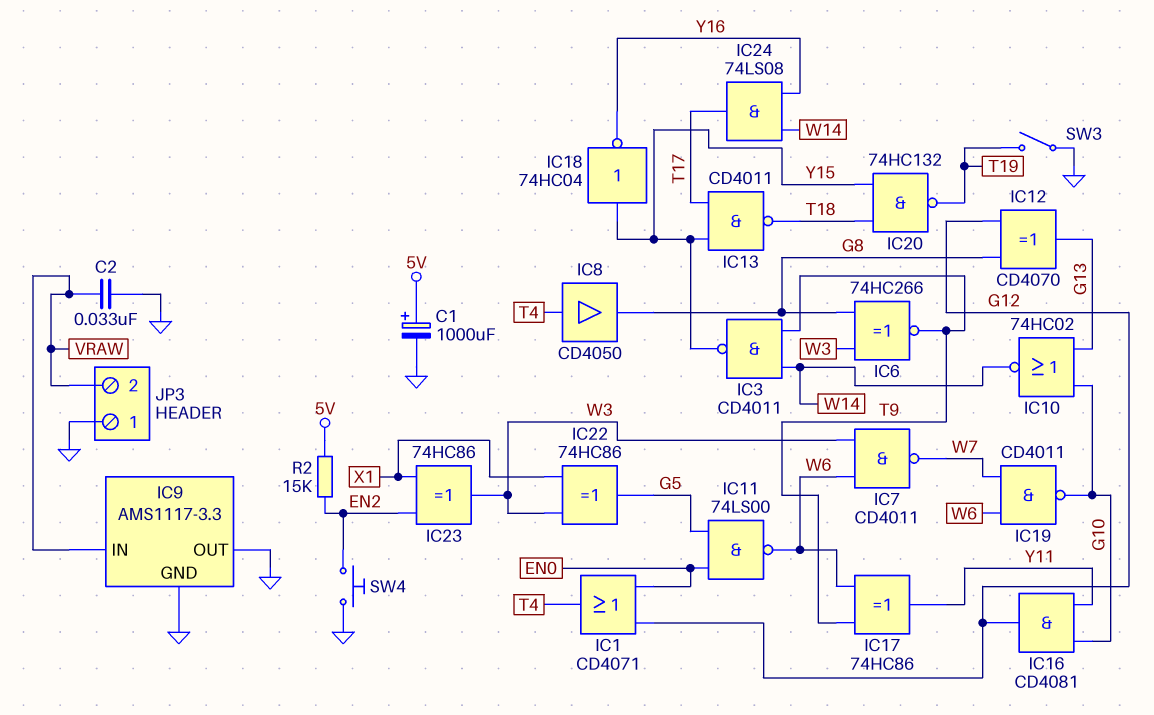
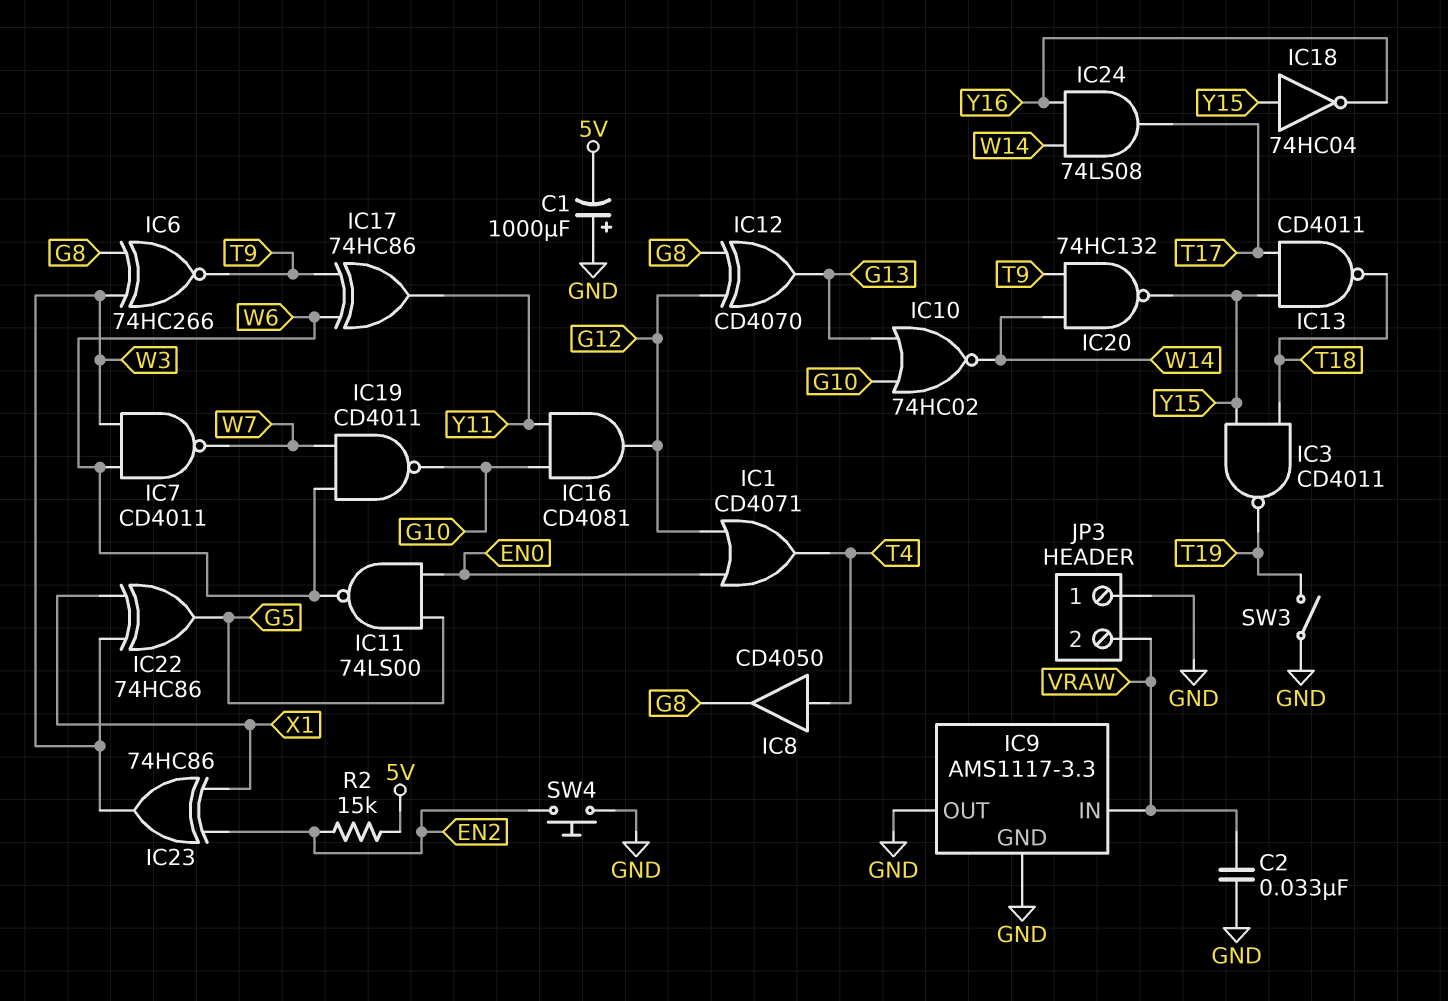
C1: 1000uF (plus 5V, minus GND) -> 1000uF (plus GND, minus 5V)
IC3: NAND CD4011 (in T9, in W14, out Y15) -> NAND CD4011 (in T18, in Y15, out T19)
IC20: NAND 74HC132 (in T18, in Y15, out T19) -> NAND 74HC132 (in T9, in W14, out Y15)

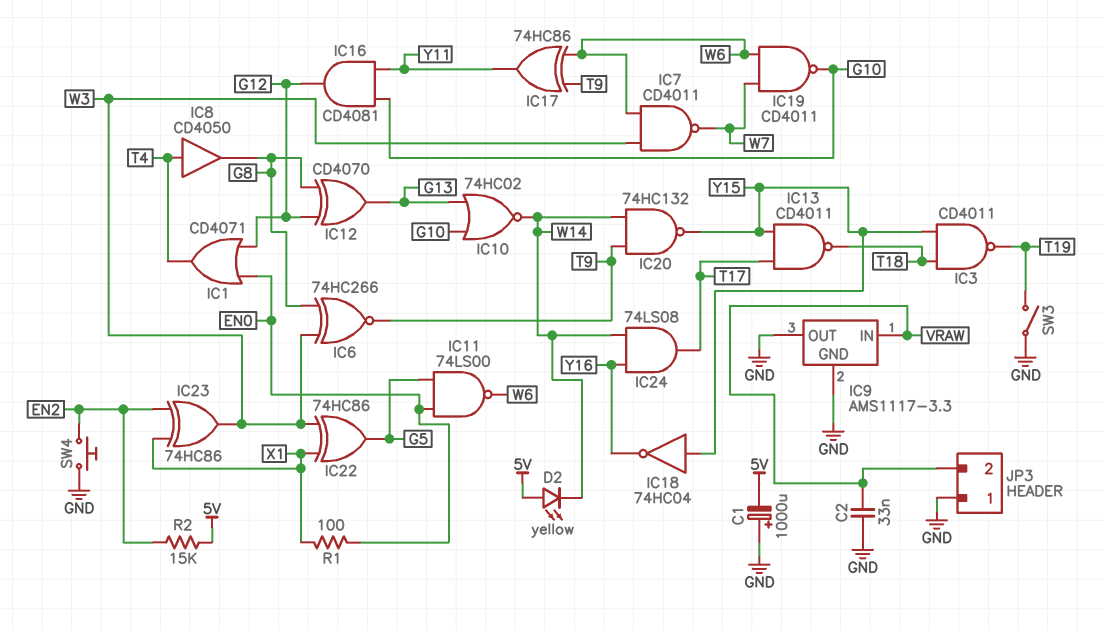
D2: none -> LED yellow (A 5V, K W14)
R1: none -> 100 (EN0, X1)

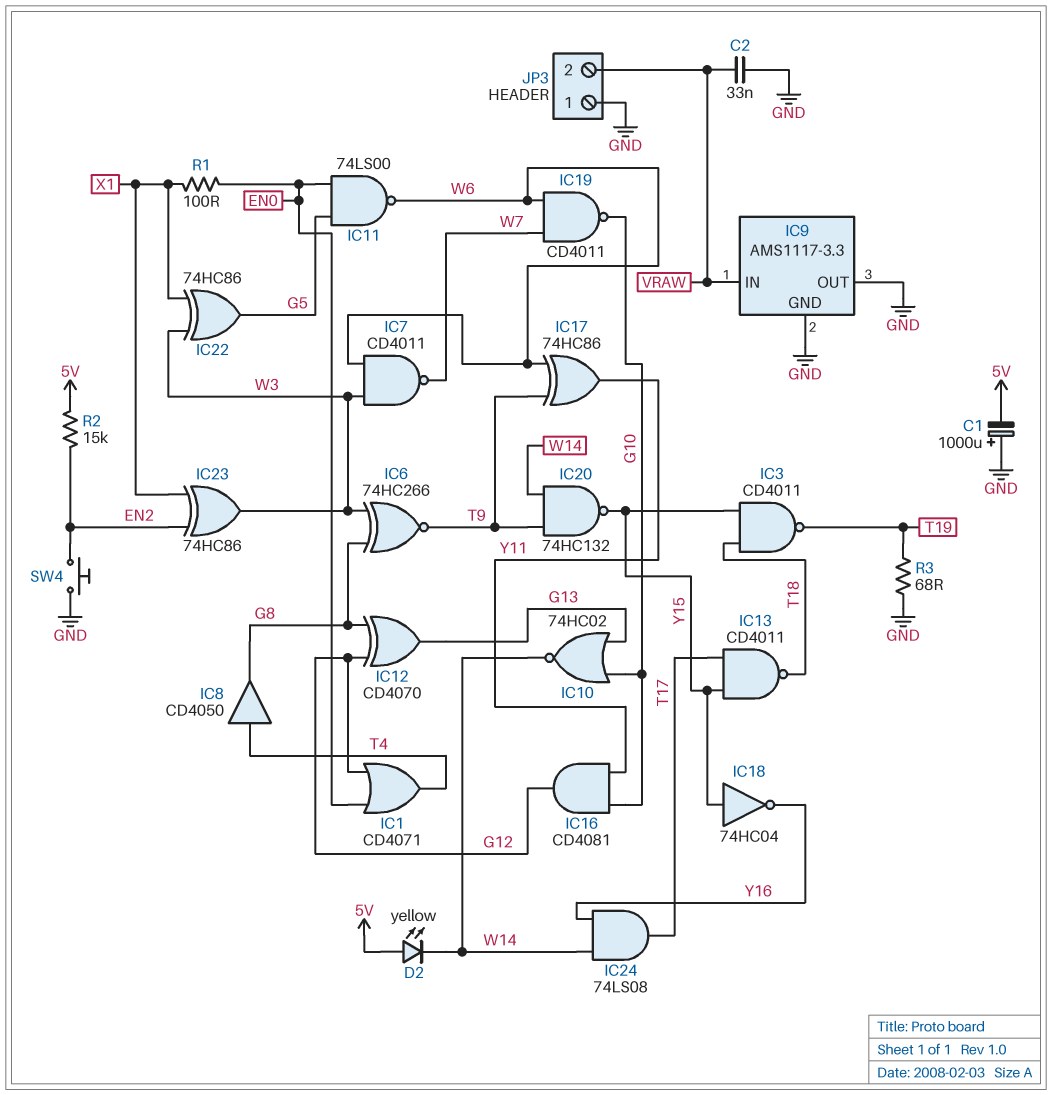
R3: none -> 68 (GND, T19)
SW3: switch (GND, T19) -> none

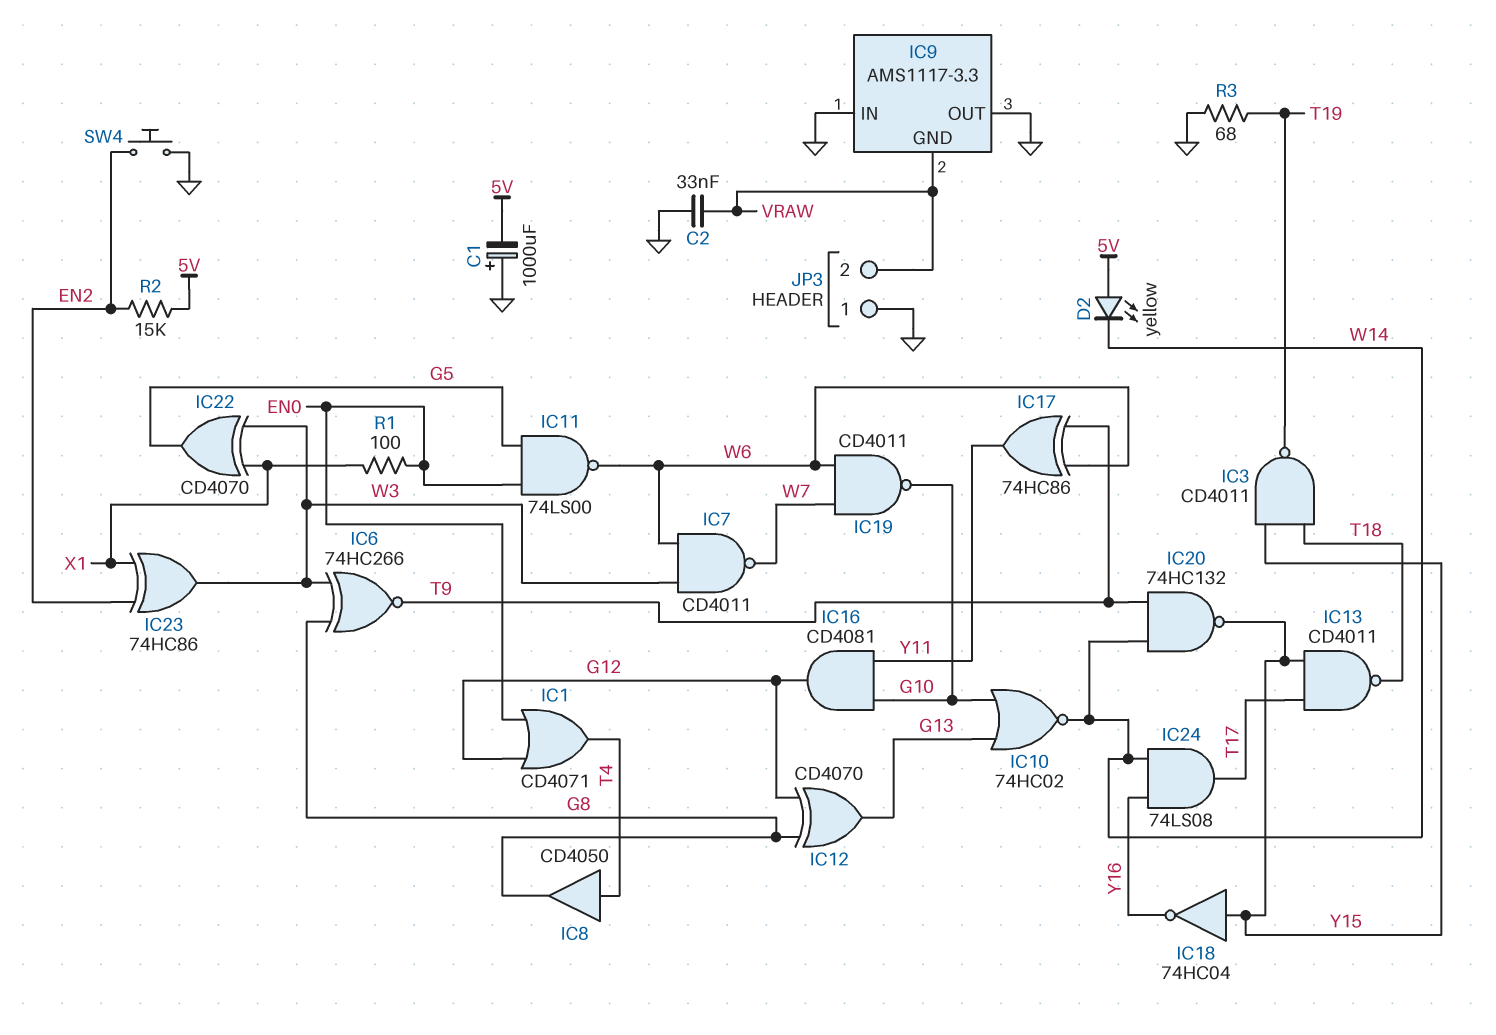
IC9 pin GND: GND -> VRAW
IC9 pin IN: VRAW -> GND
IC22: XOR 74HC86 (in W3, in X1, out G5) -> XOR CD4070 (in W3, in X1, out G5)

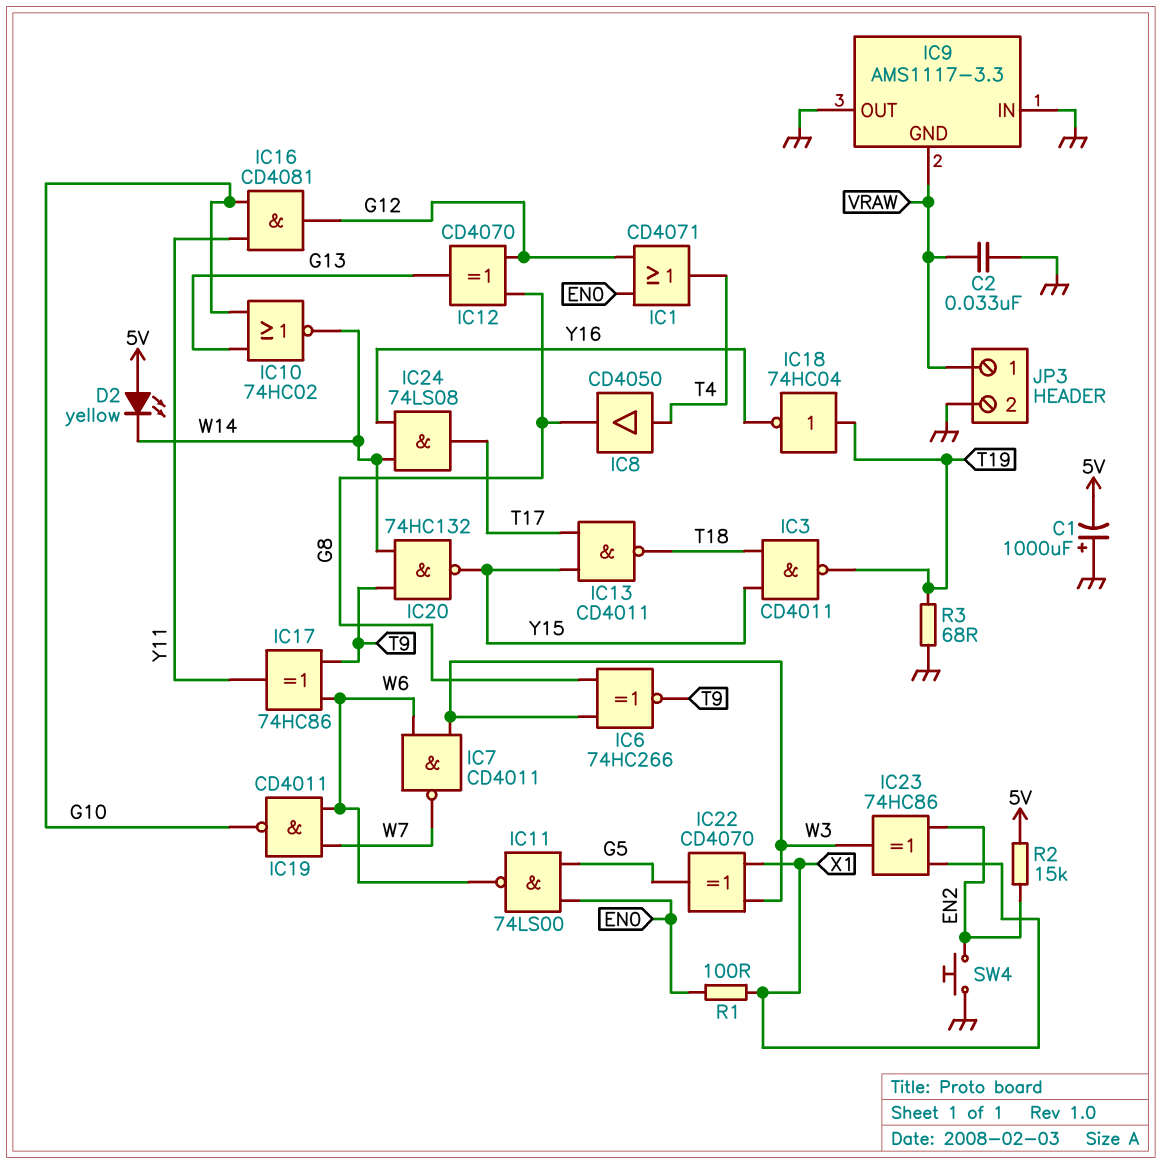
IC18: NOT 74HC04 (in Y15, out Y16) -> NOT 74HC04 (in T19, out Y16)
JP3 pin 1: GND -> VRAW
JP3 pin 2: VRAW -> GND

